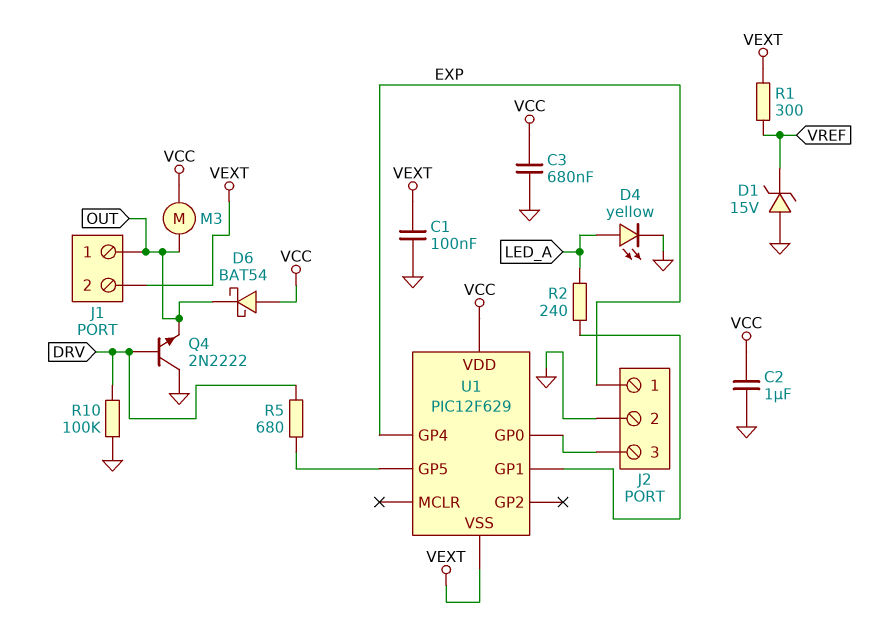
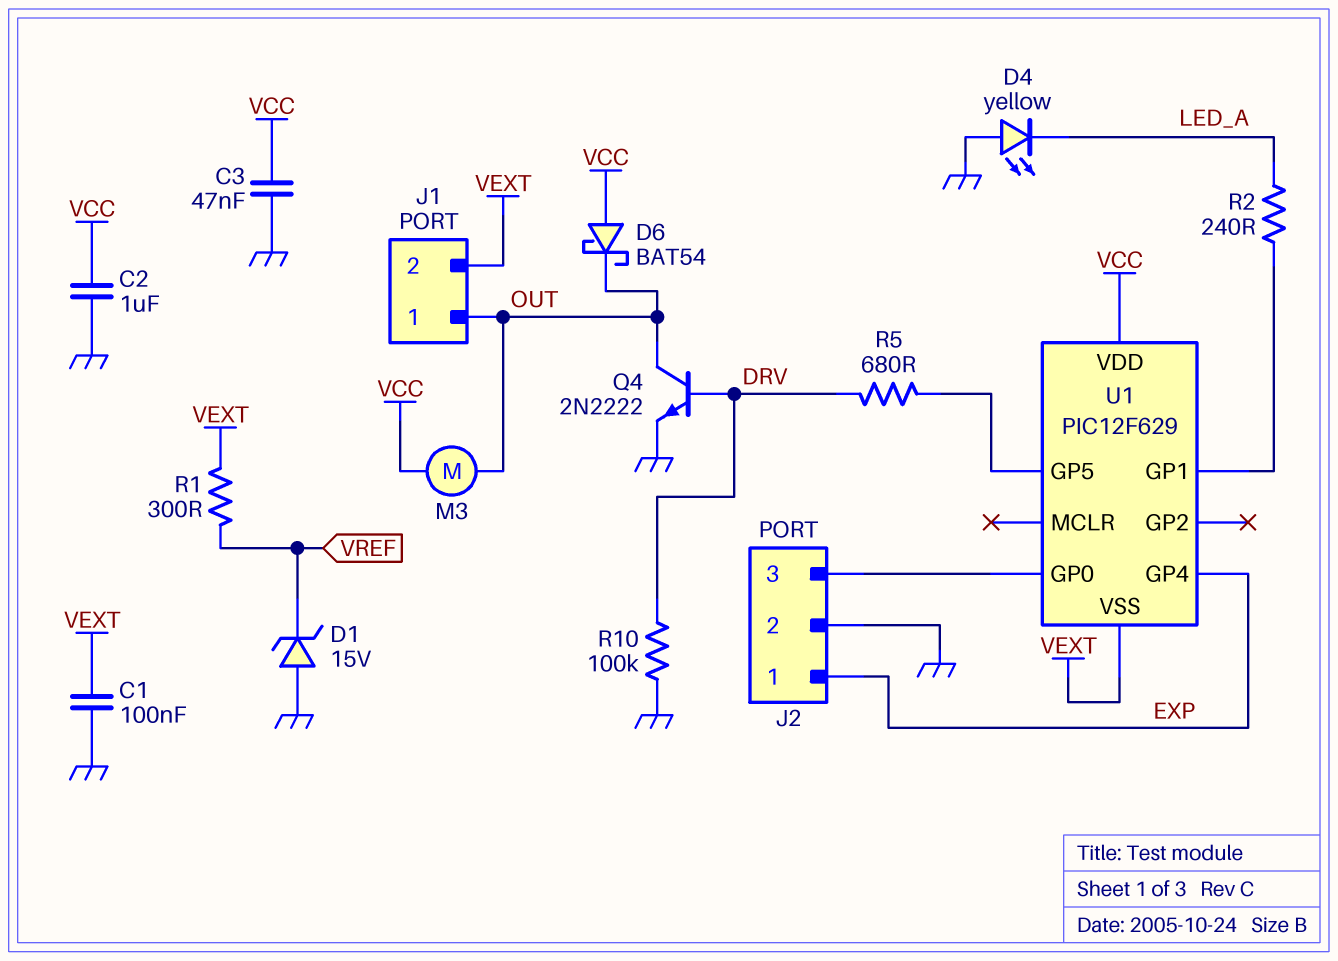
C3: 680nF (GND, VCC) -> 47nF (GND, VCC)
D4: LED yellow (A LED_A, K GND) -> LED yellow (A GND, K LED_A)
Q4: NPN 2N2222 (B DRV, C GND, E OUT) -> NPN 2N2222 (B DRV, C OUT, E GND)

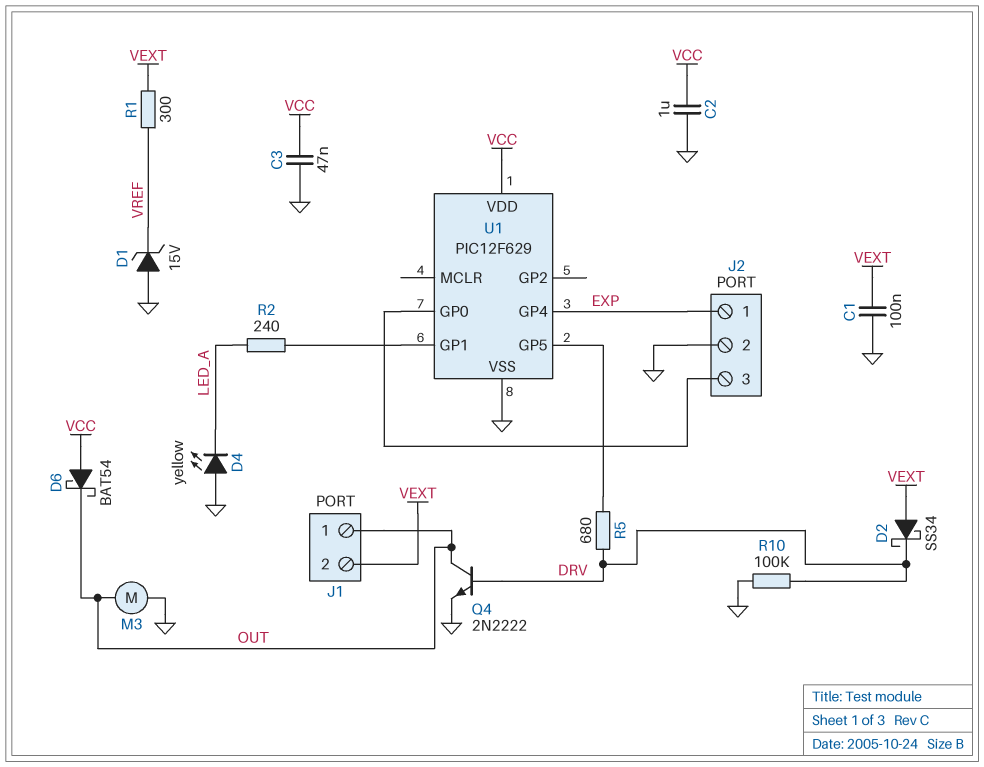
D2: none -> schottky SS34 (A VEXT, K DRV)
M3: motor (OUT, VCC) -> motor (GND, OUT)
U1 pin VSS: VEXT -> GND

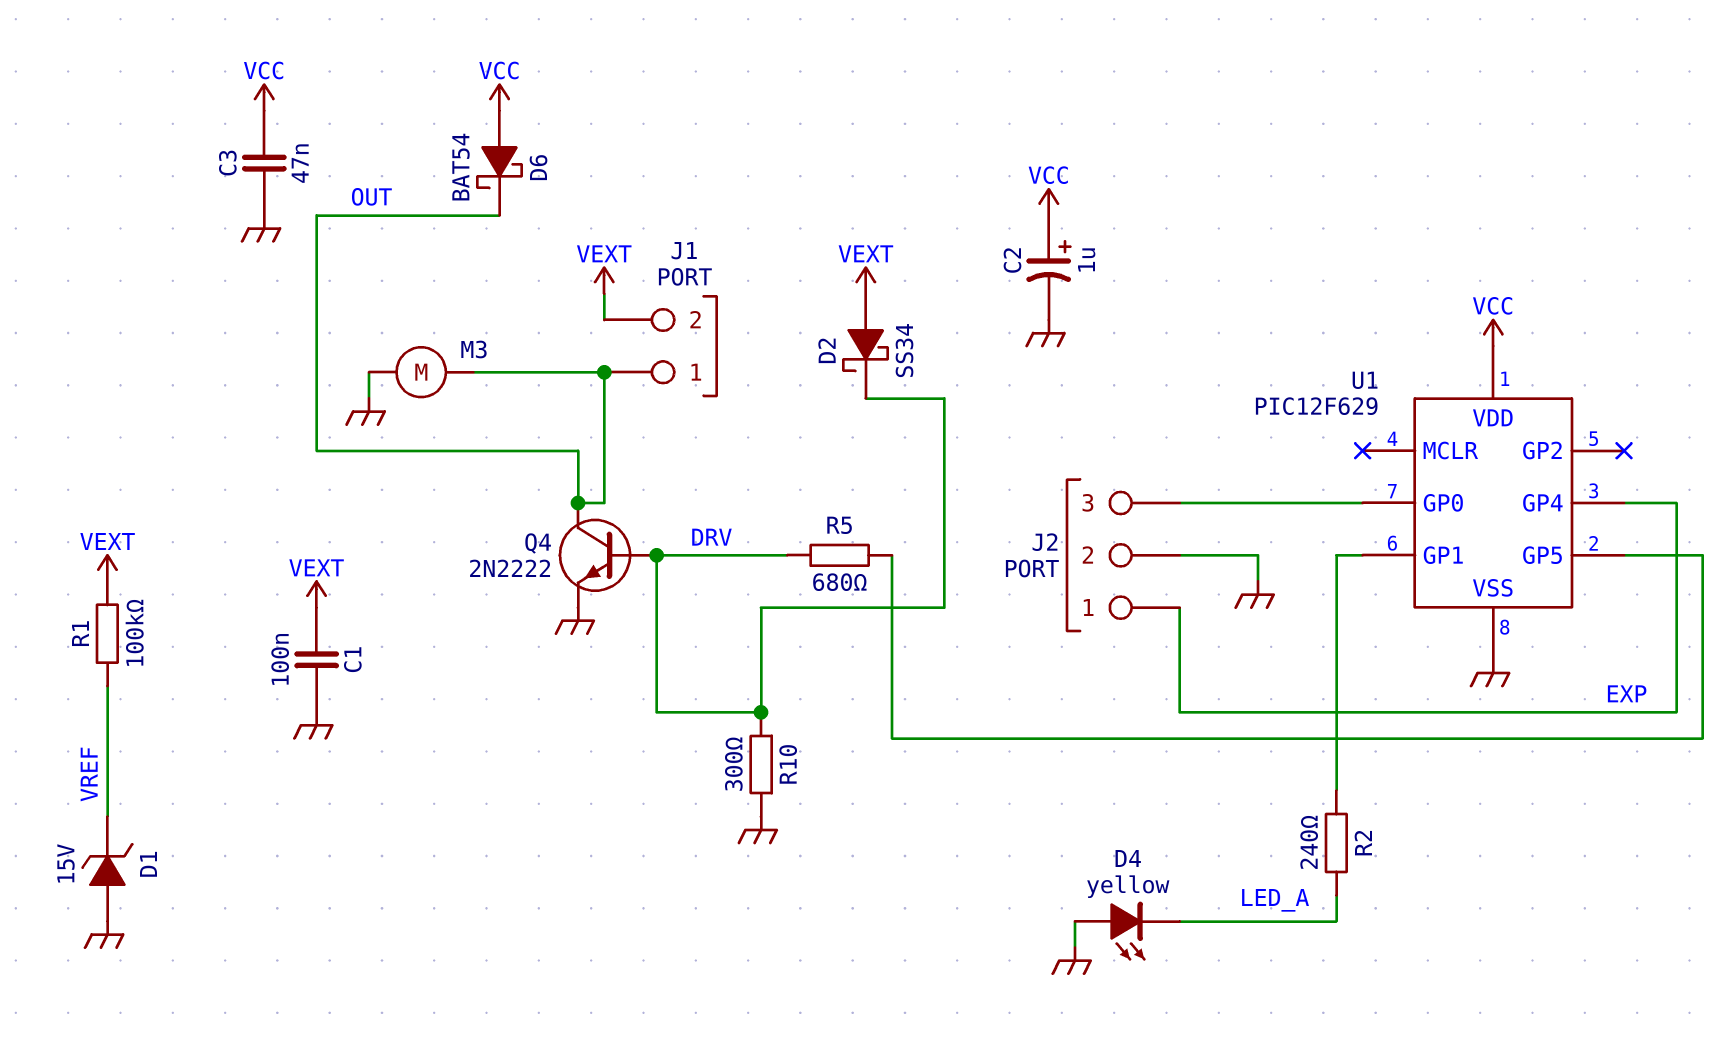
C2: 1uF (GND, VCC) -> 1uF (plus VCC, minus GND)
R1: 300 (VEXT, VREF) -> 100k (VEXT, VREF)
R10: 100k (DRV, GND) -> 300 (DRV, GND)

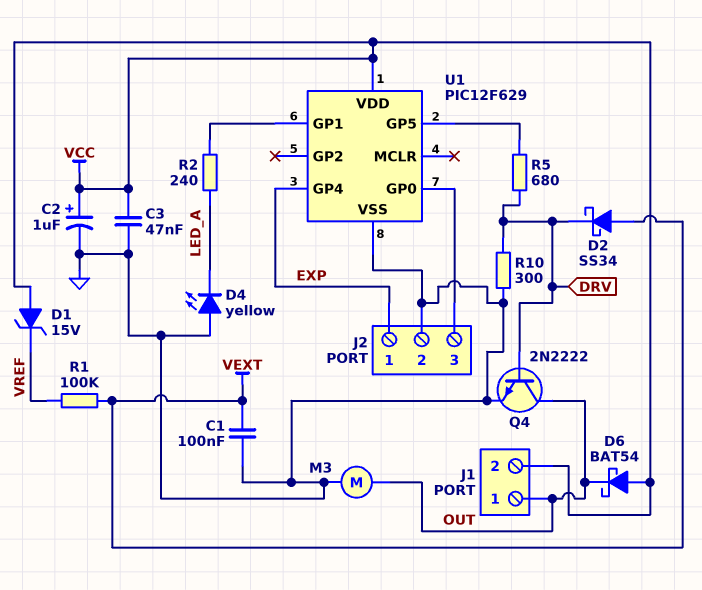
D1: zener 15V (A GND, K VREF) -> zener 15V (A VCC, K VREF)
J1 pin 2: VEXT -> VCC

